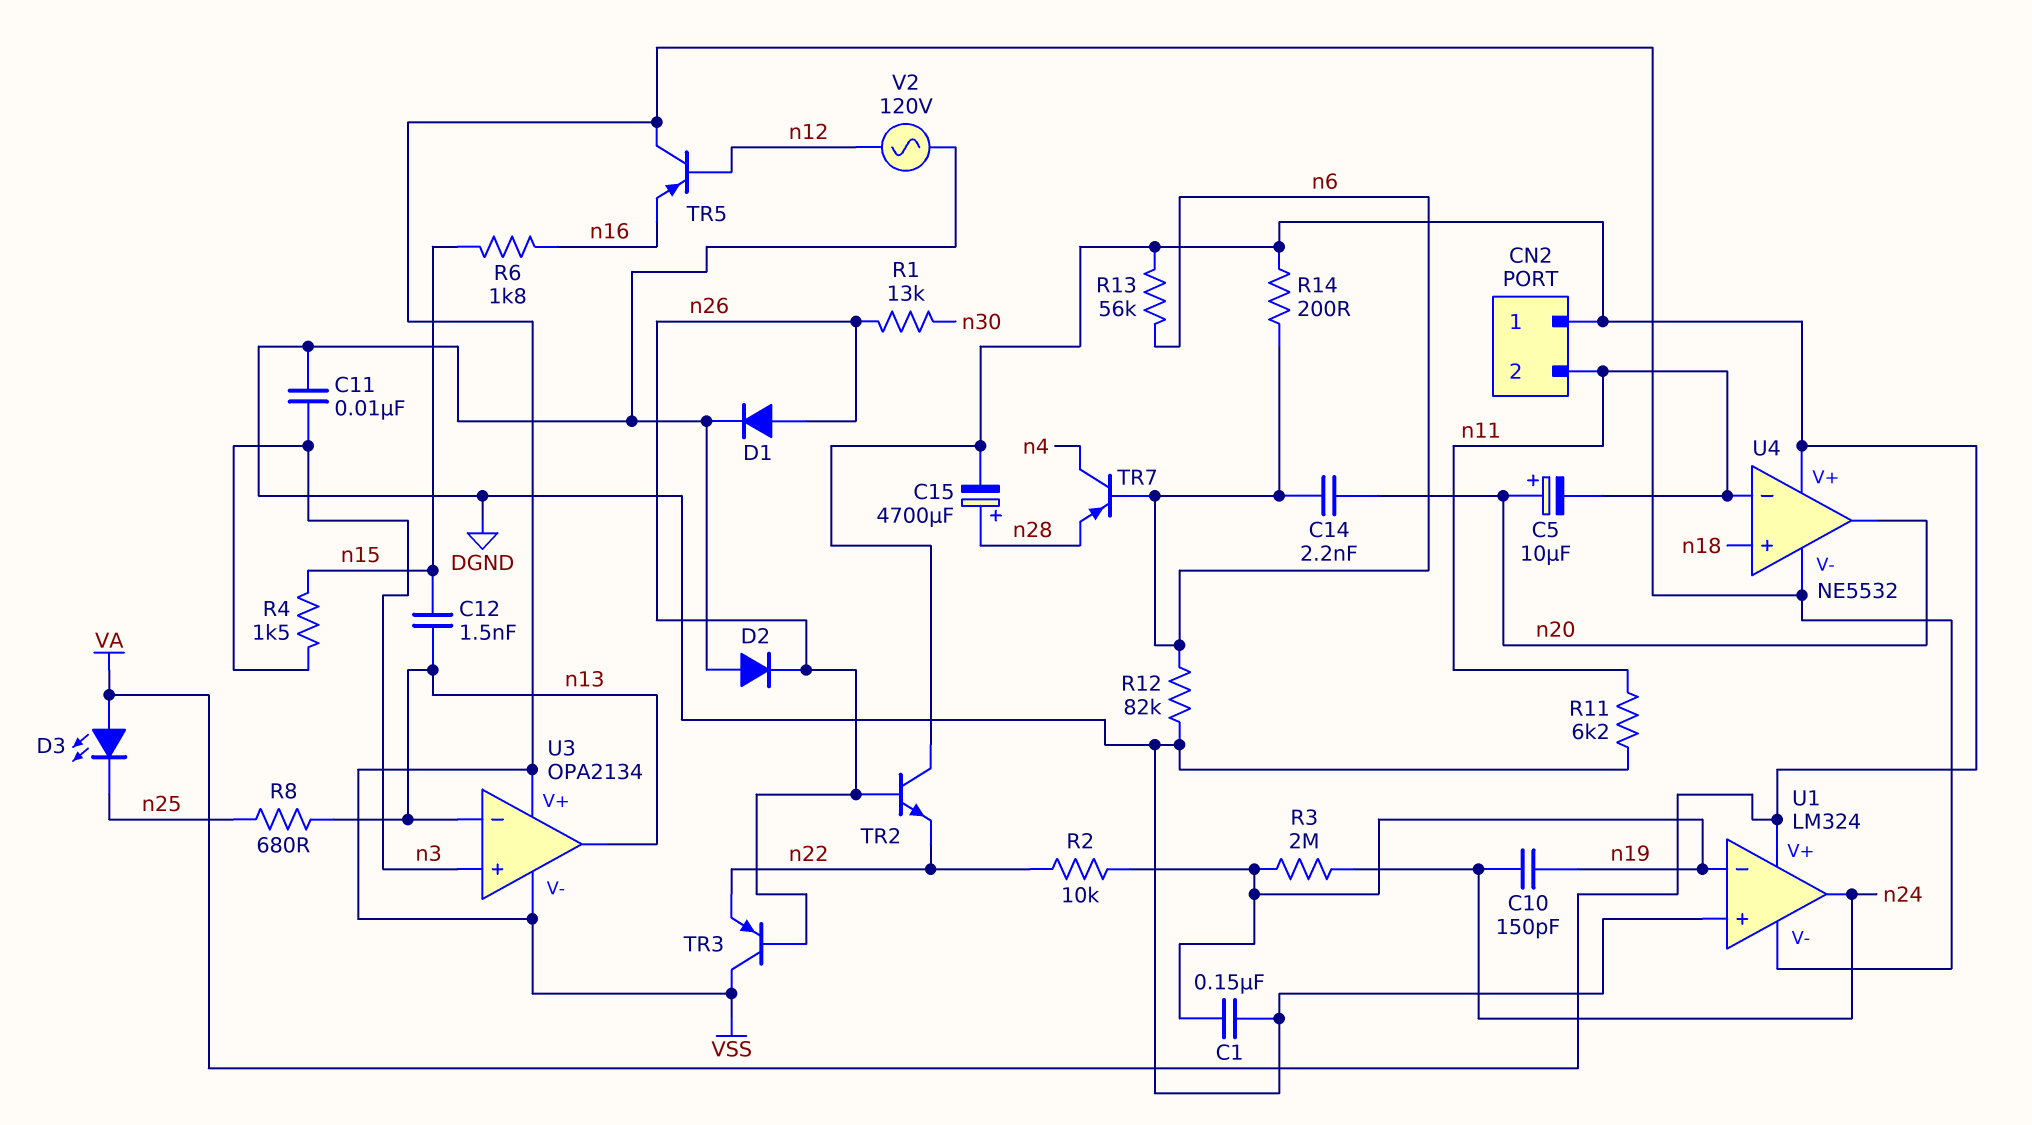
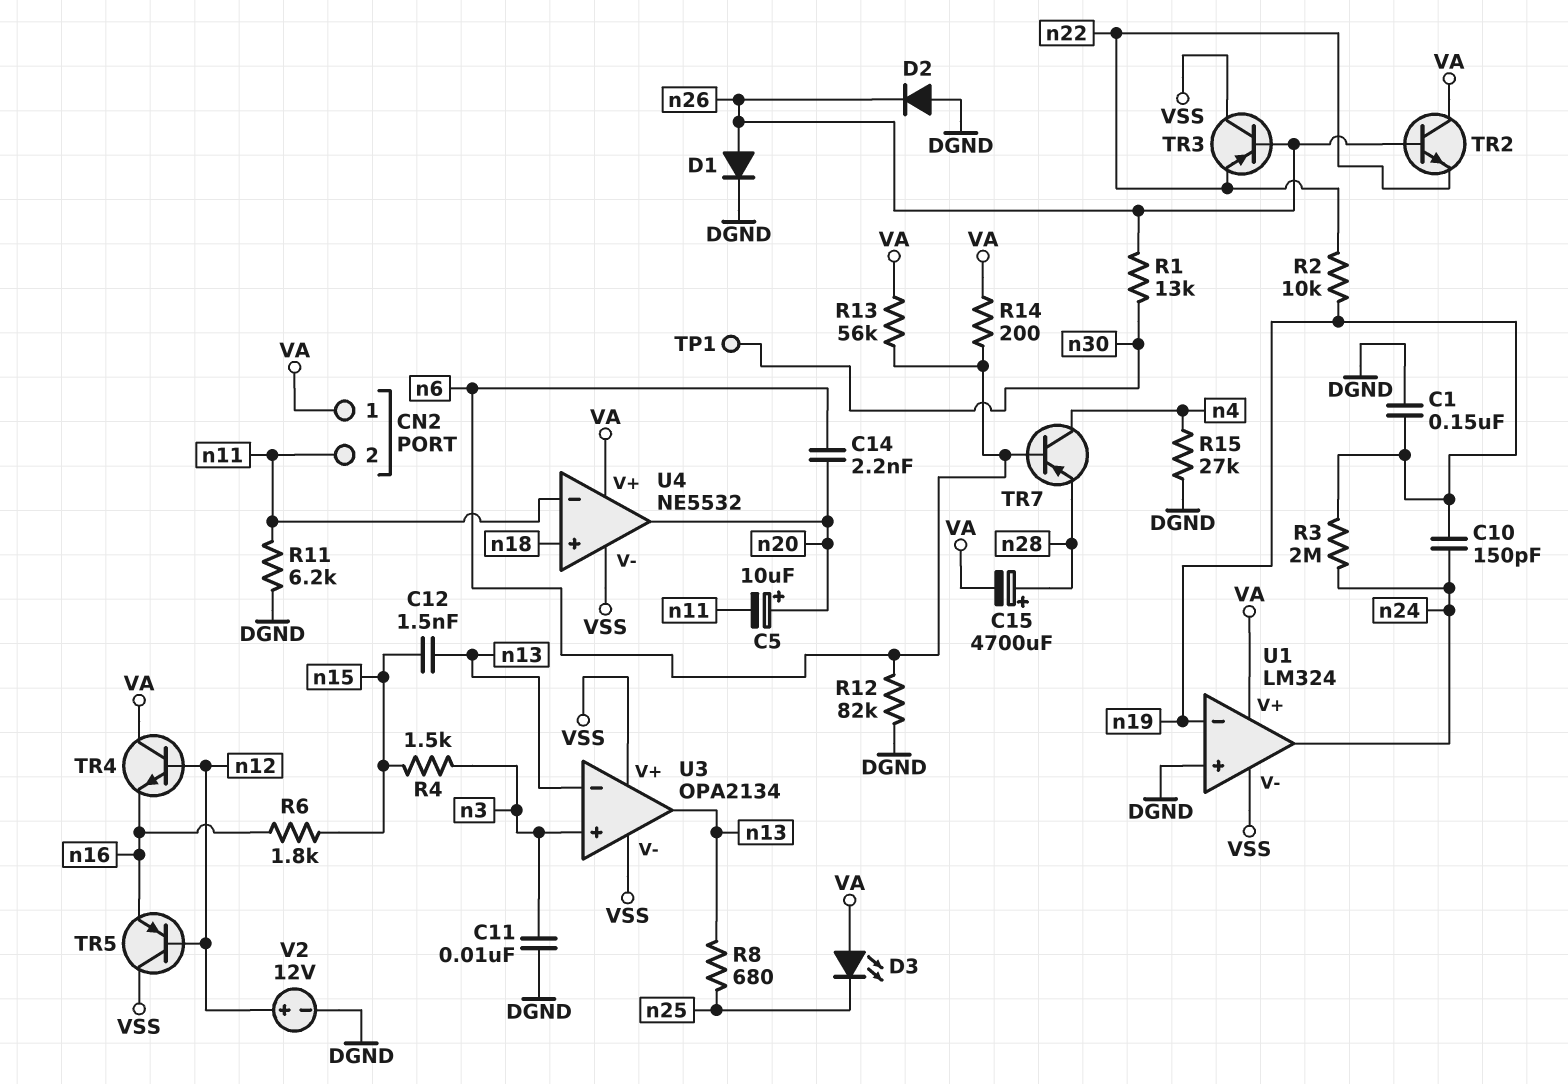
R15: none -> 27k (DGND, n4)
TP1: none -> test point (n30)
TR4: none -> NPN (B n12, C VA, E n16)
V2: AC 120V (DGND, n12) -> 12V (plus n12, minus DGND)

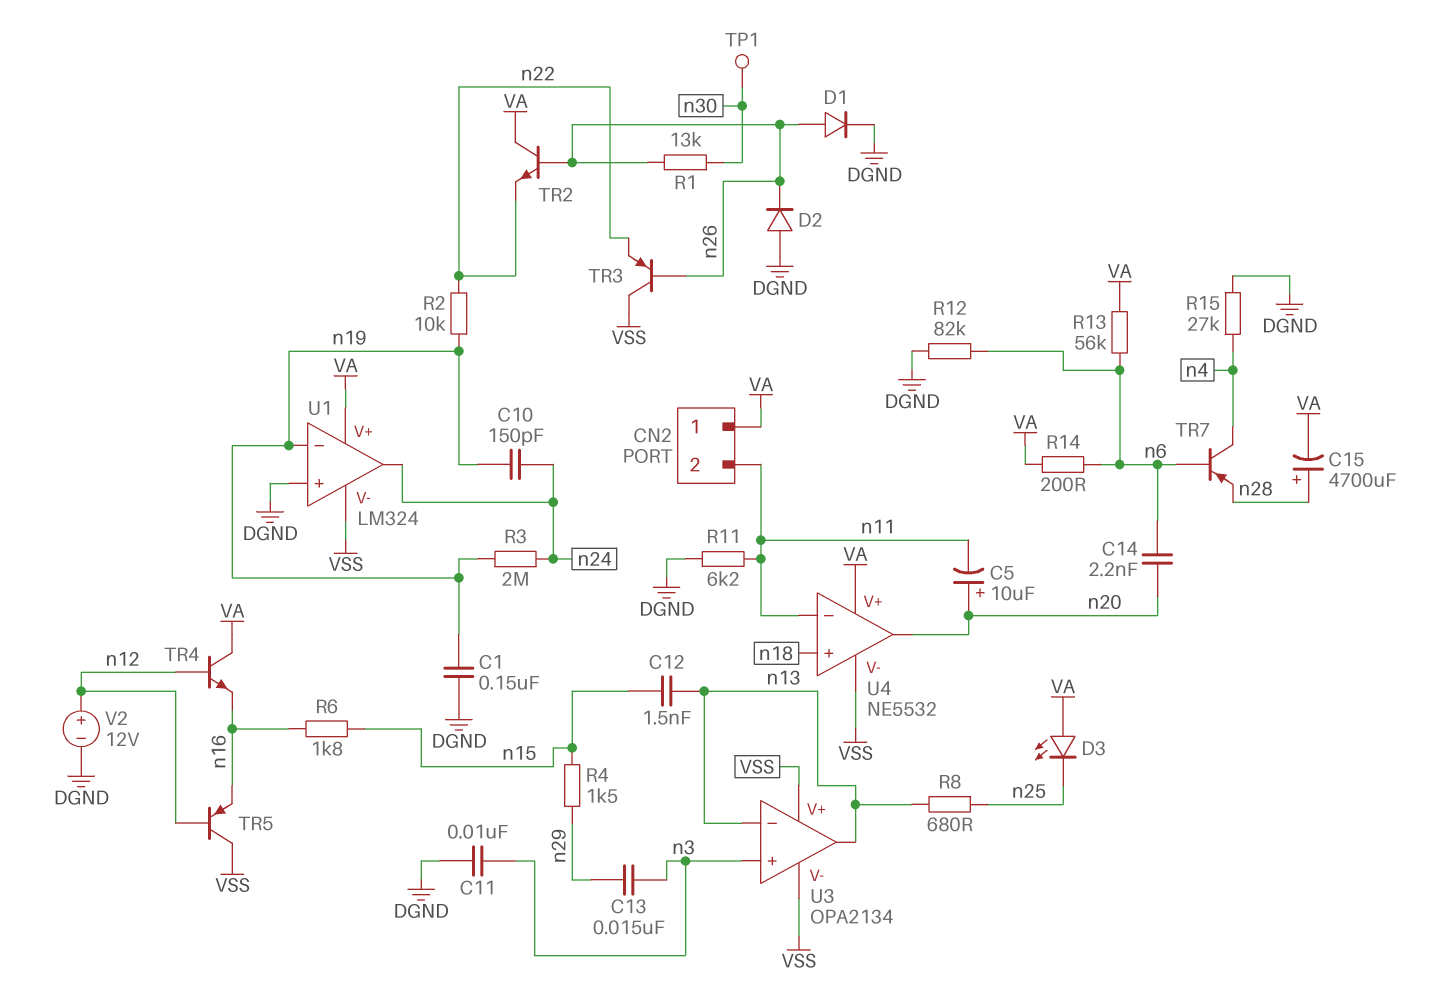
C13: none -> 15nF (n3, n29)
R4: 1.5k (n3, n15) -> 1.5k (n15, n29)

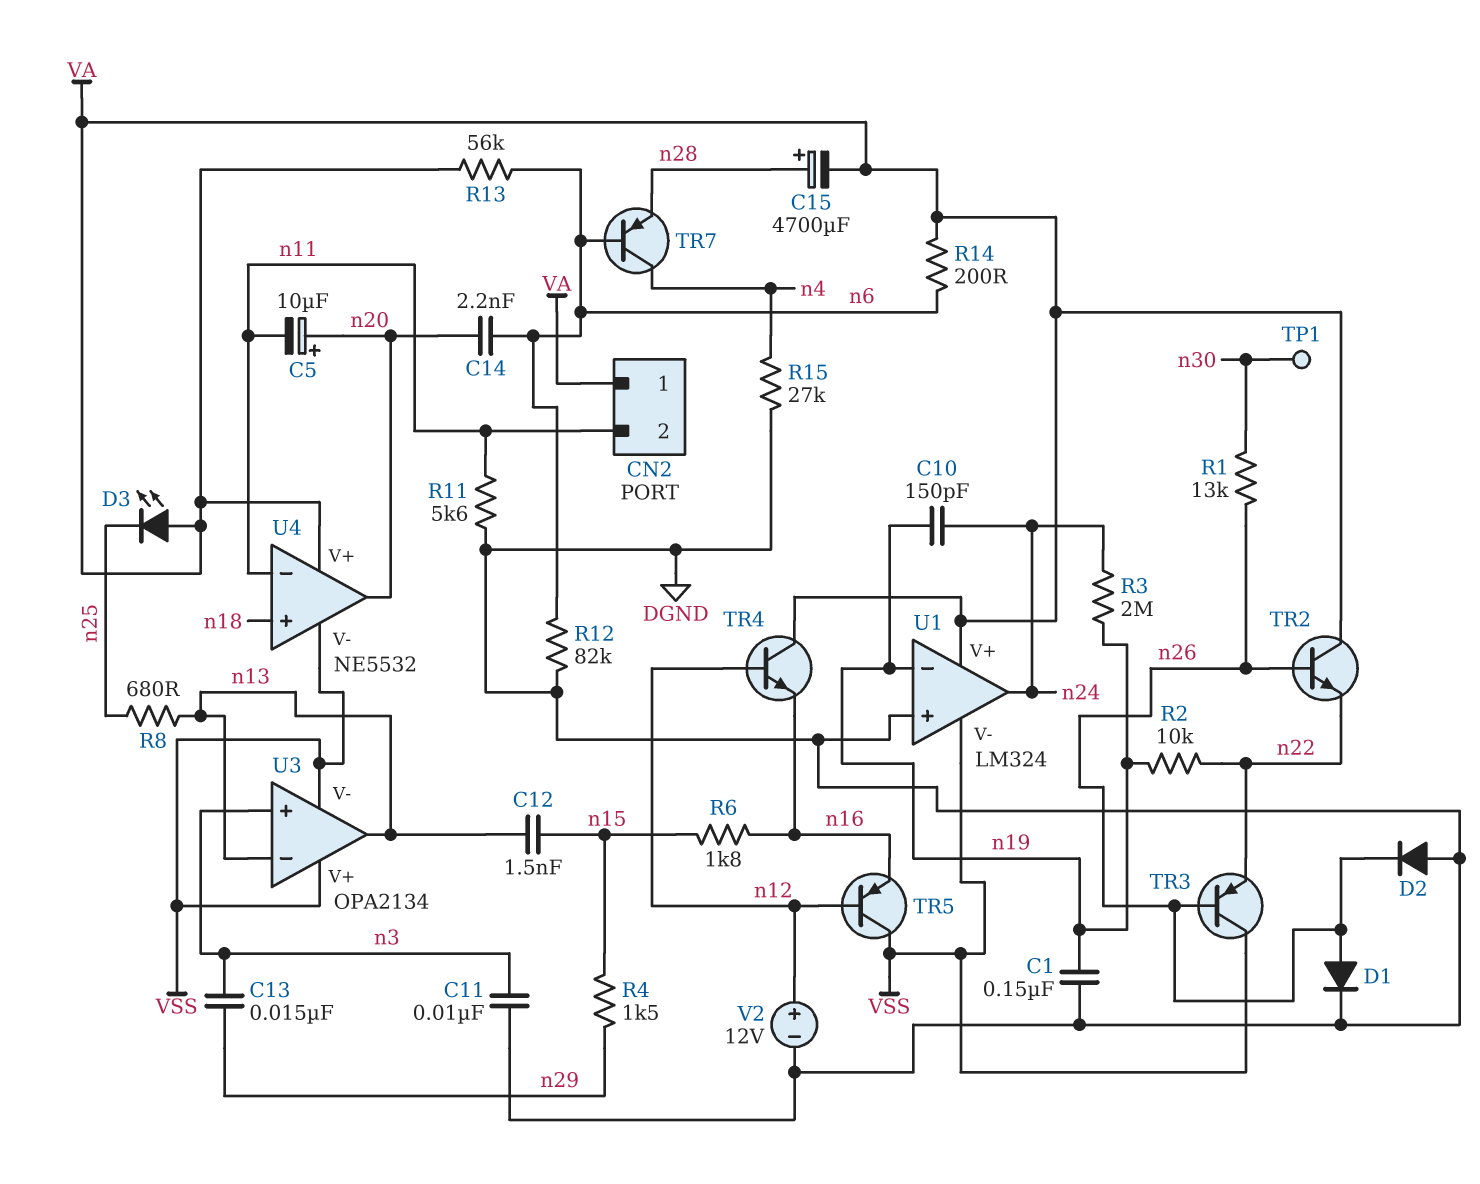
R11: 6.2k (DGND, n11) -> 5.6k (DGND, n11)

